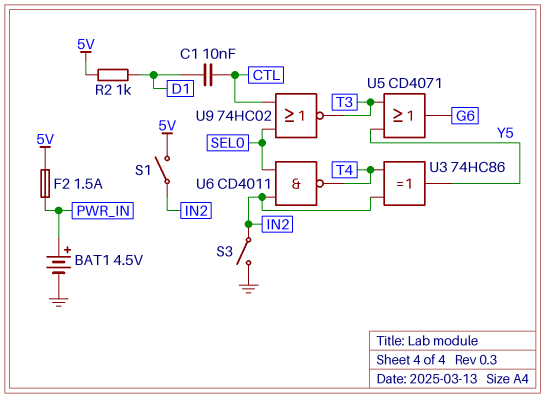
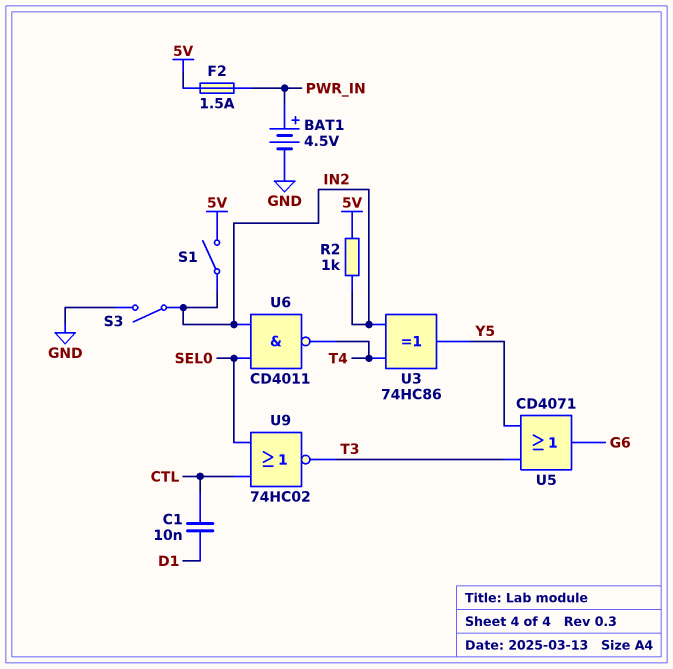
R2: 1k (5V, D1) -> 1k (5V, IN2)

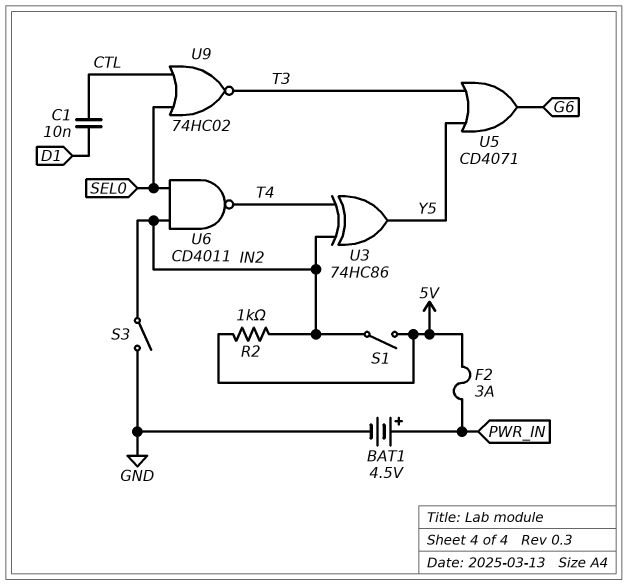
F2: 1.5A (5V, PWR_IN) -> 3A (5V, PWR_IN)

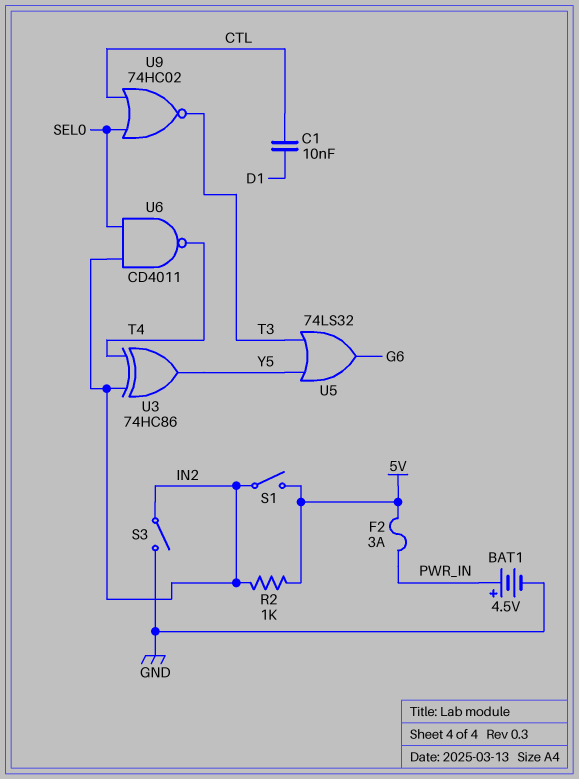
U5: OR CD4071 (in T3, in Y5, out G6) -> OR 74LS32 (in T3, in Y5, out G6)

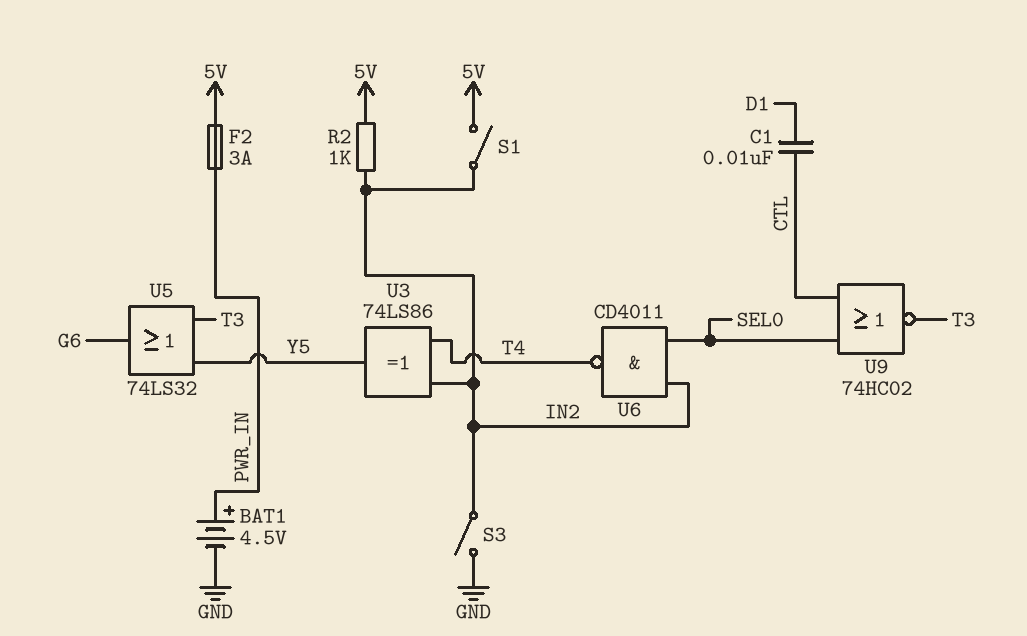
U3: XOR 74HC86 (in IN2, in T4, out Y5) -> XOR 74LS86 (in IN2, in T4, out Y5)

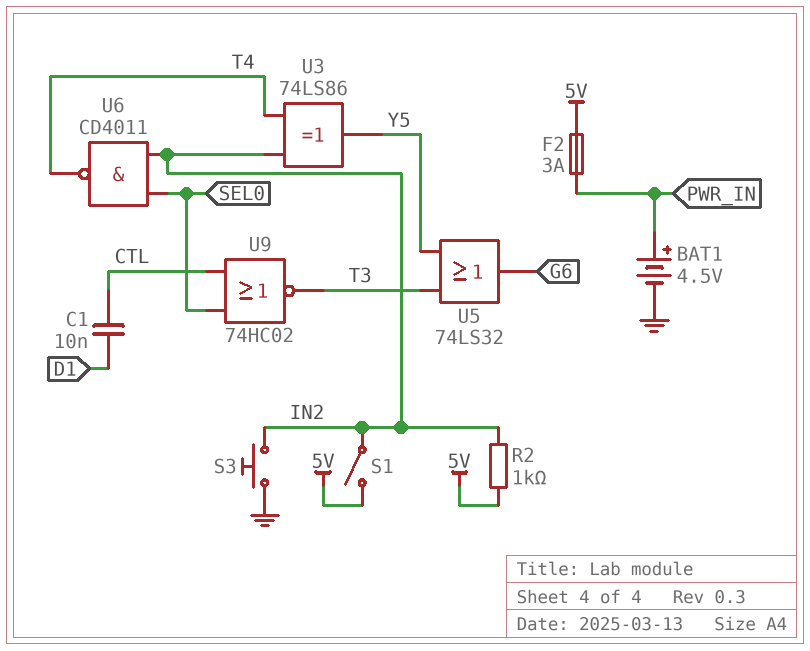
S3: switch (GND, IN2) -> button (GND, IN2)

